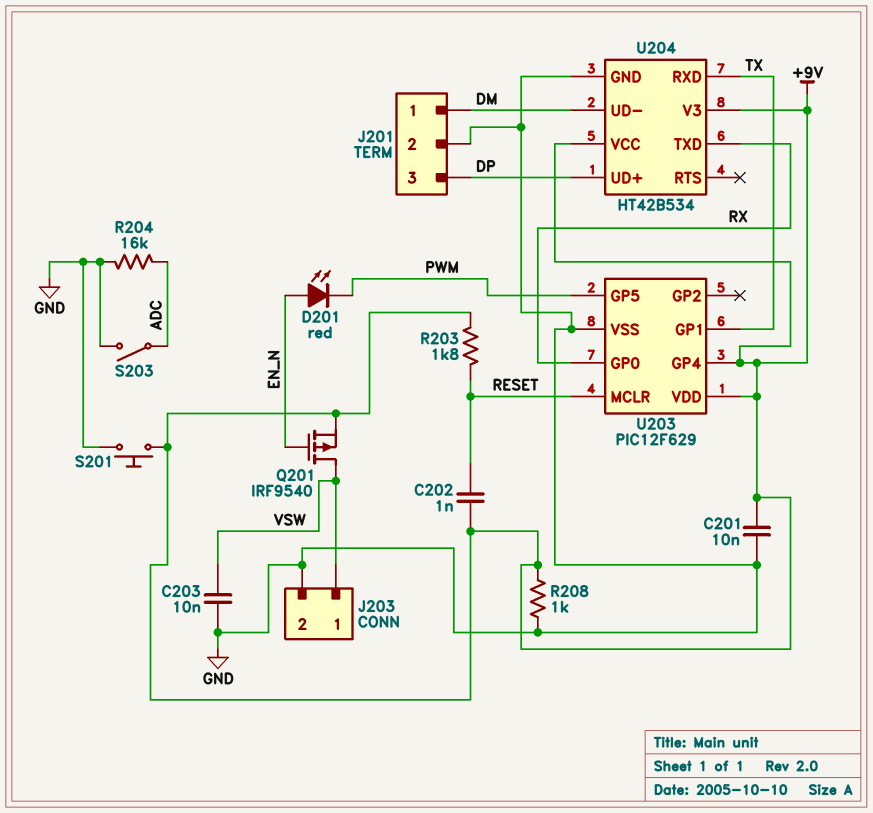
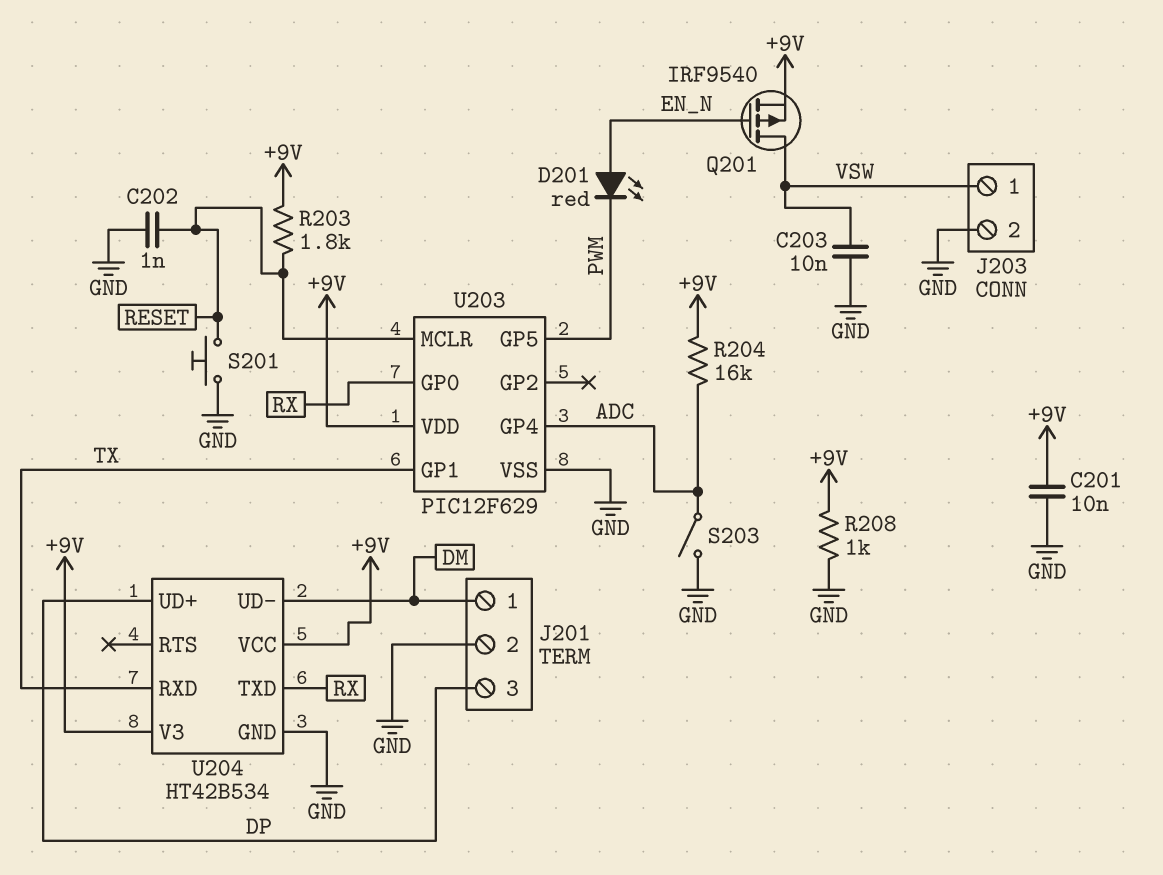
C202: 1nF (+9V, RESET) -> 1nF (GND, RESET)
R204: 16k (ADC, GND) -> 16k (+9V, ADC)
S201: button (+9V, GND) -> button (GND, RESET)
U203 pin GP4: +9V -> ADC

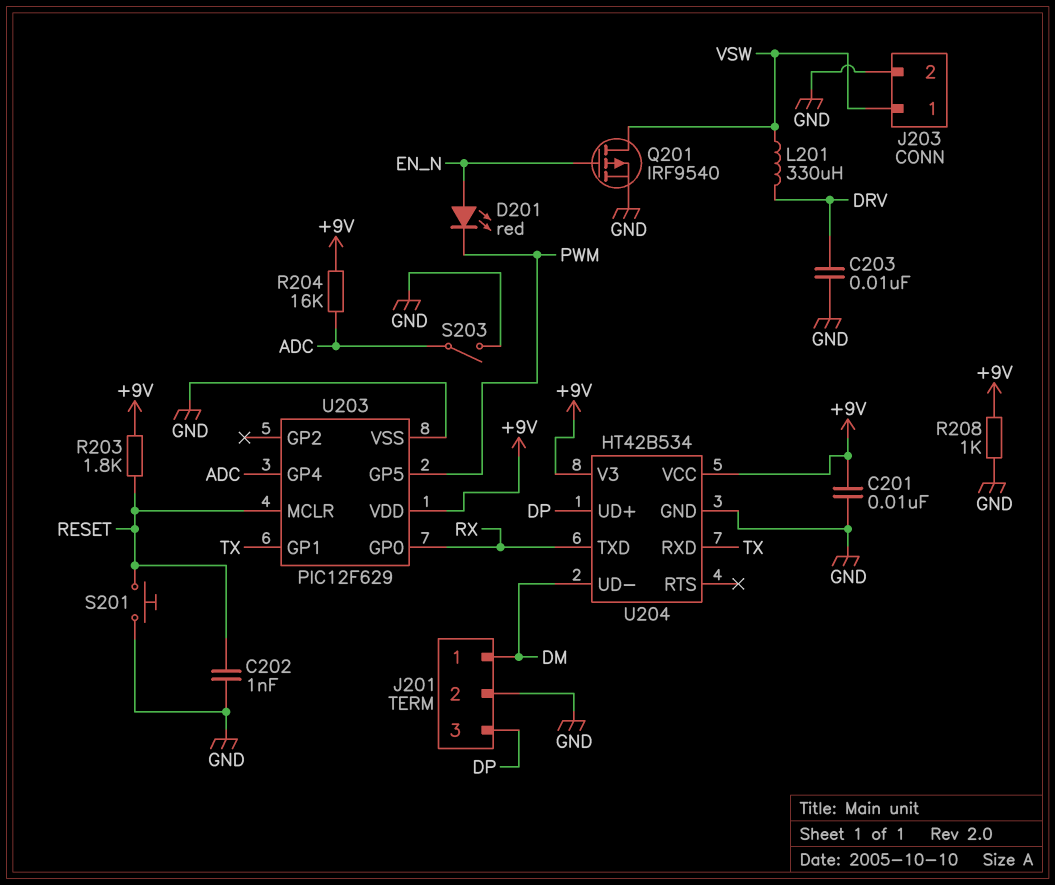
C203: 10nF (GND, VSW) -> 10nF (DRV, GND)
L201: none -> 330uH (DRV, VSW)
Q201: PMOS IRF9540 (G EN_N, D VSW, S +9V) -> PMOS IRF9540 (G EN_N, D VSW, S GND)

